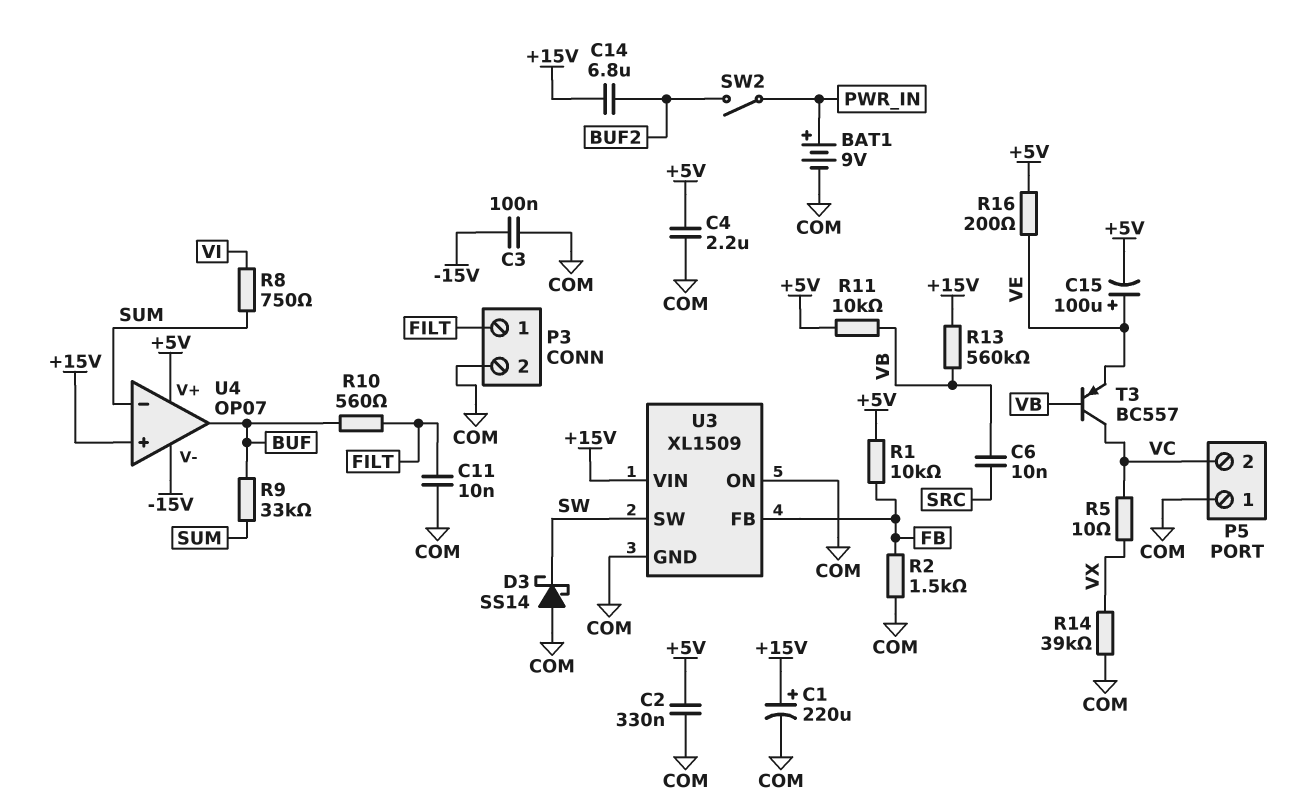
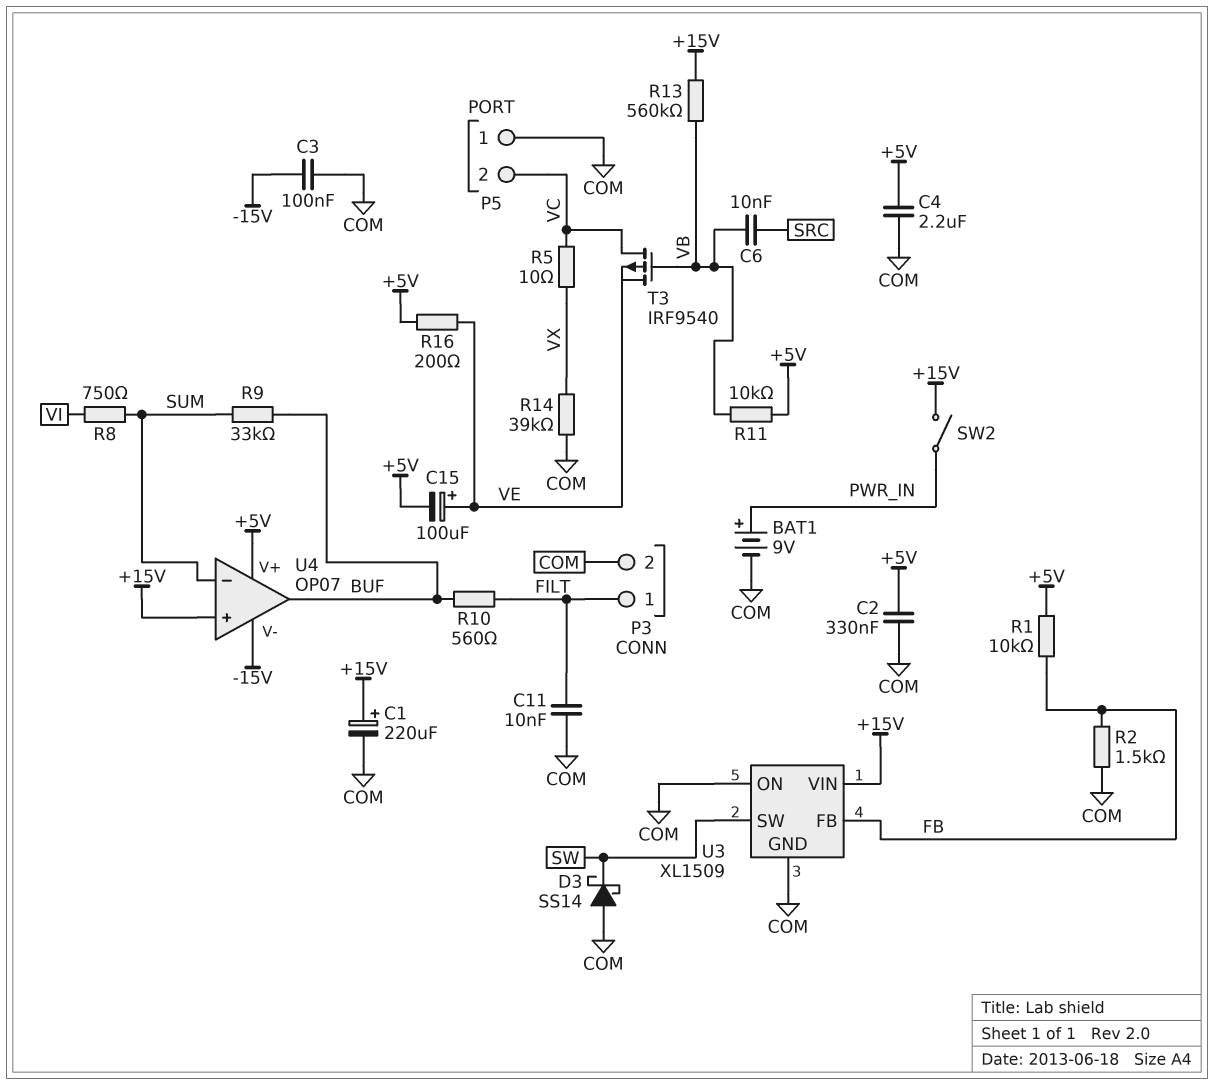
C14: 6.8uF (+15V, BUF2) -> none
SW2: switch (BUF2, PWR_IN) -> switch (+15V, PWR_IN)
T3: PNP BC557 (B VB, C VC, E VE) -> PMOS IRF9540 (G VB, D VC, S VE)

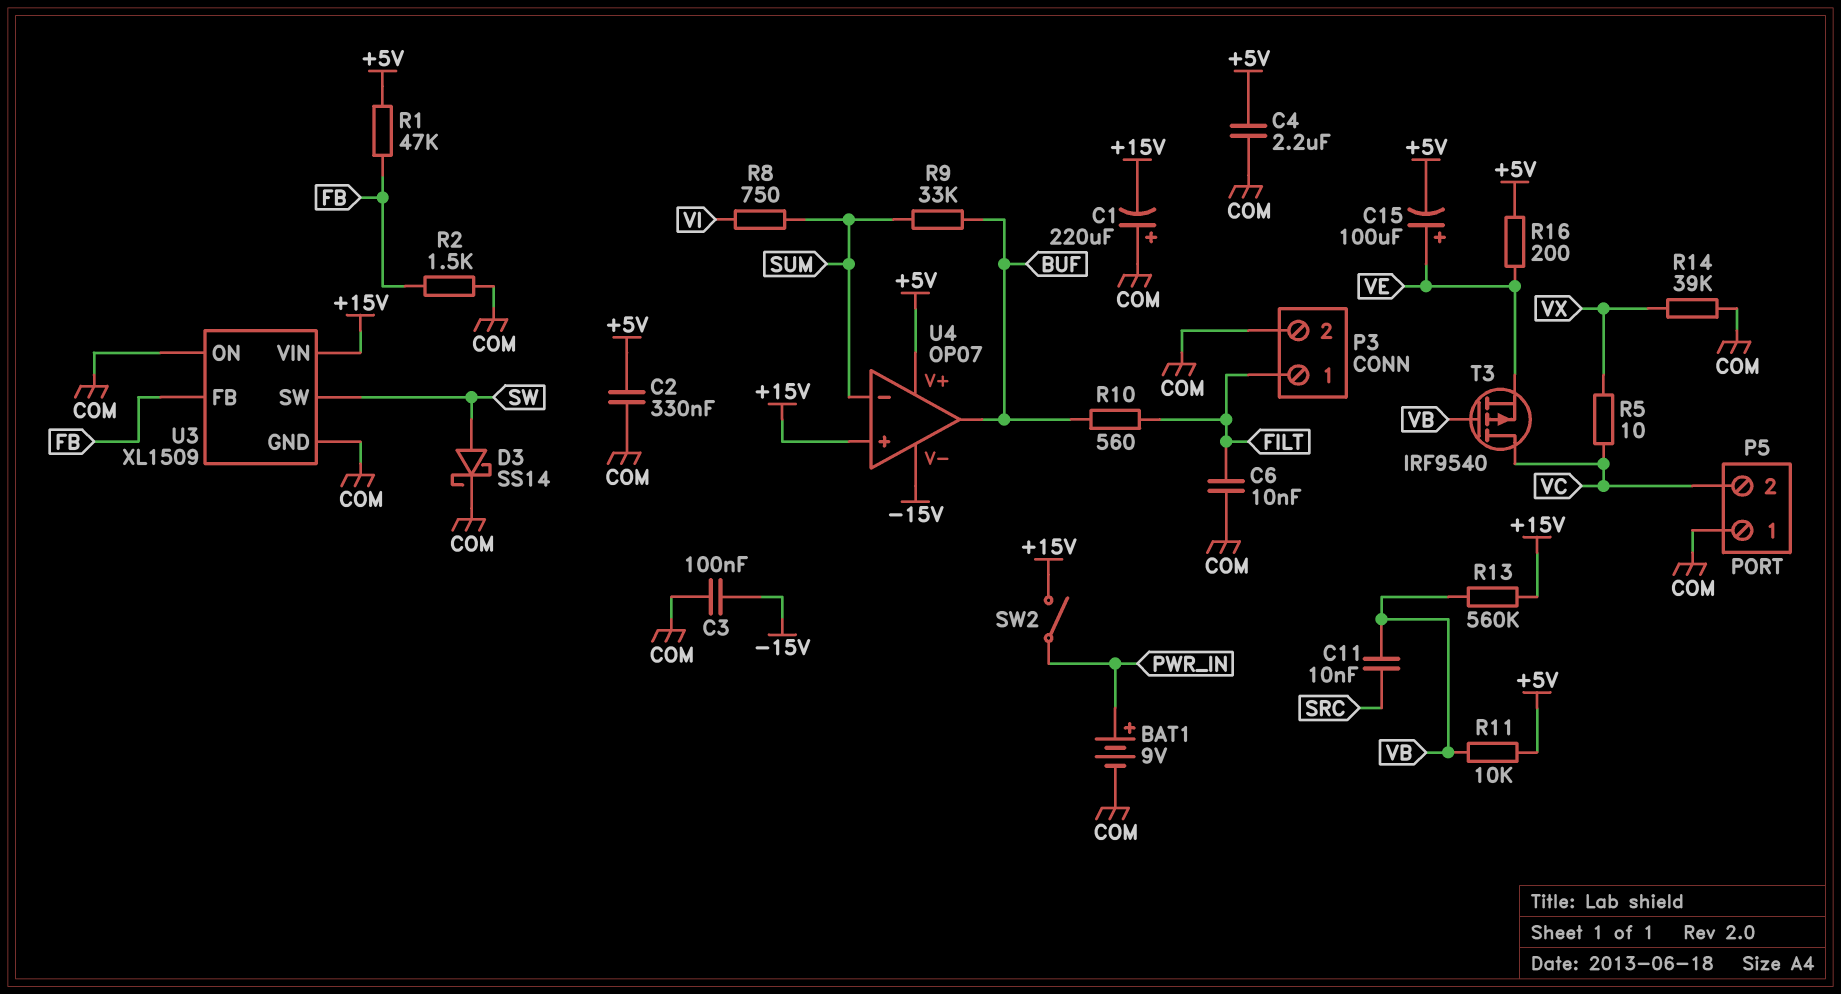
C1: 220uF (plus +15V, minus COM) -> 220uF (plus COM, minus +15V)
C6: 10nF (SRC, VB) -> 10nF (COM, FILT)
C11: 10nF (COM, FILT) -> 10nF (SRC, VB)
D3: schottky SS14 (A COM, K SW) -> schottky SS14 (A SW, K COM)
R1: 10k (+5V, FB) -> 47k (+5V, FB)

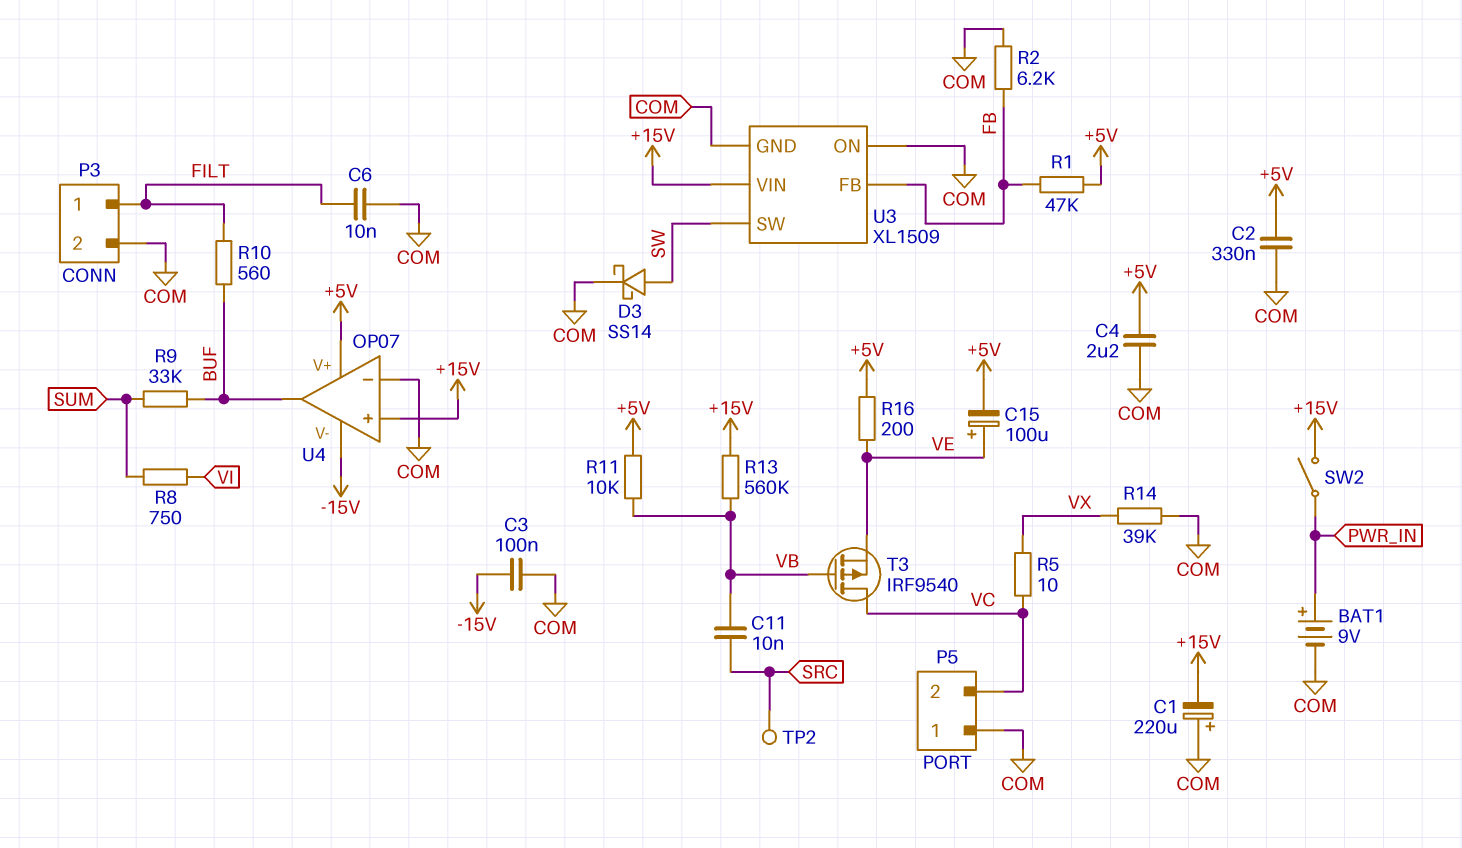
R2: 1.5k (COM, FB) -> 6.2k (COM, FB)
TP2: none -> test point (SRC)
U4 pin in-: SUM -> COM

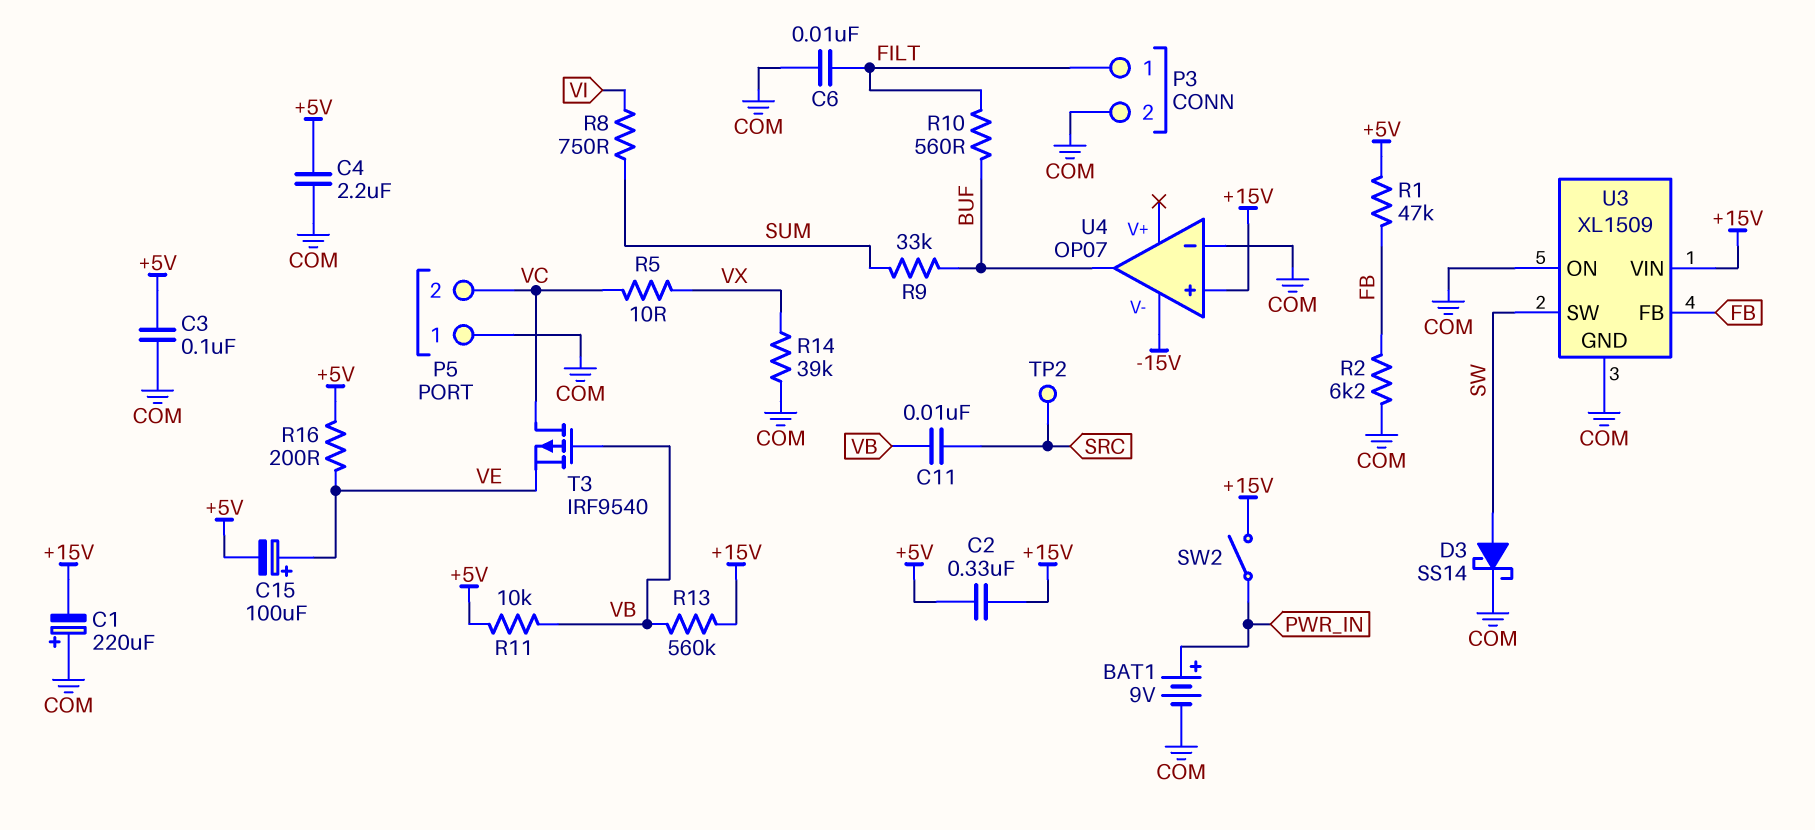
C2: 330nF (+5V, COM) -> 330nF (+5V, +15V)
C3: 100nF (-15V, COM) -> 100nF (+5V, COM)
U4 pin V+: +5V -> none

